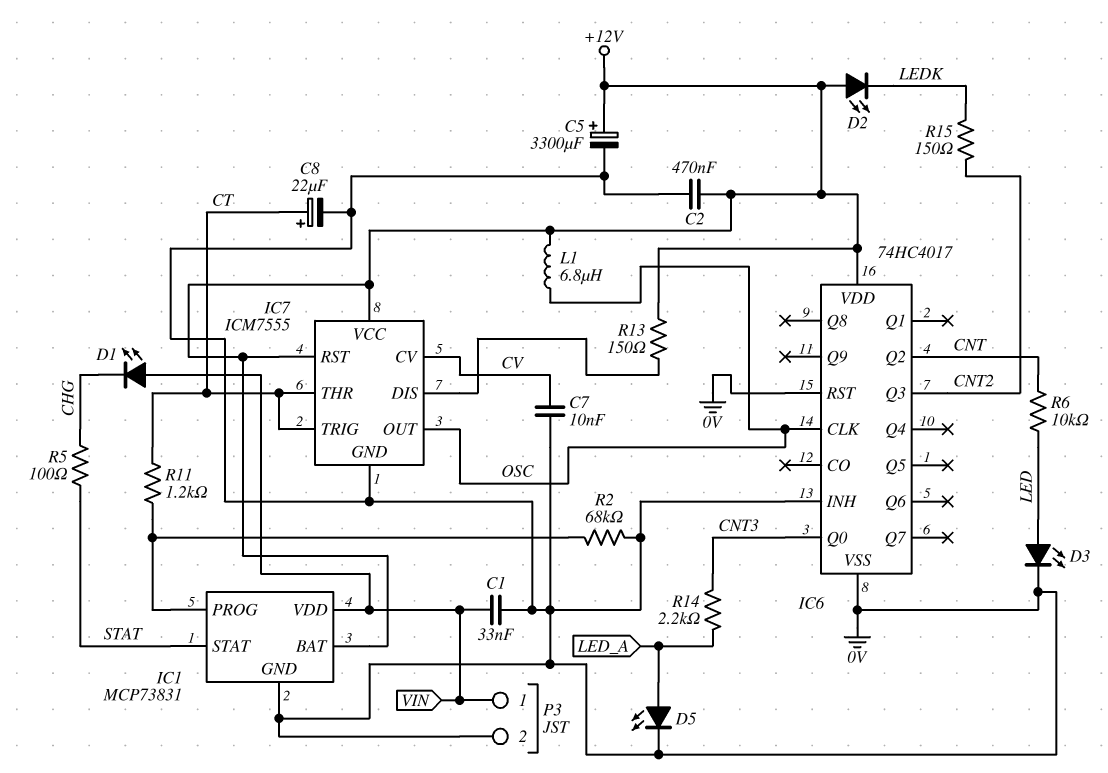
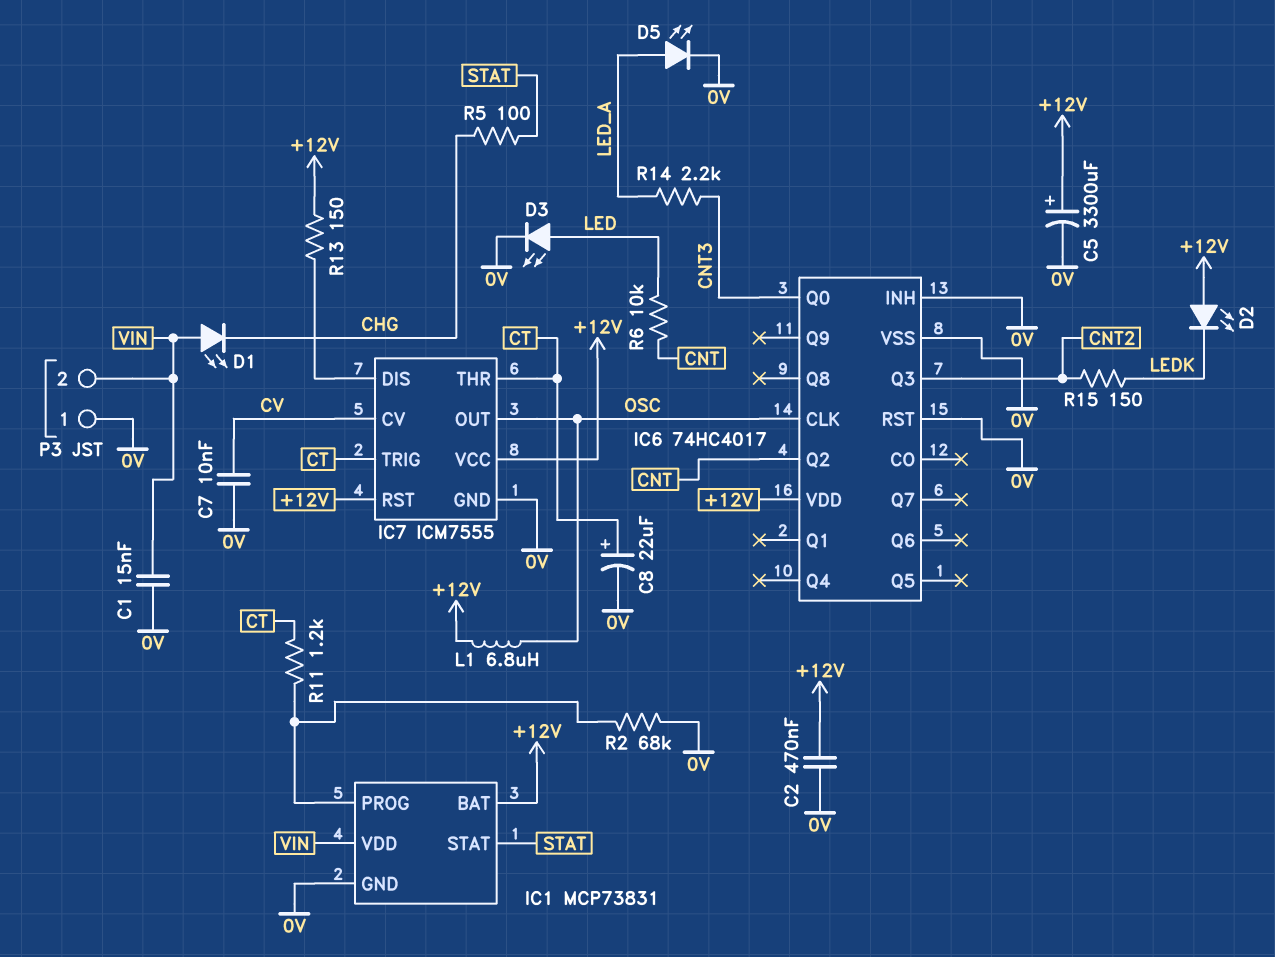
C1: 33nF (0V, VIN) -> 15nF (0V, VIN)
P3 pin 1: VIN -> 0V
P3 pin 2: 0V -> VIN

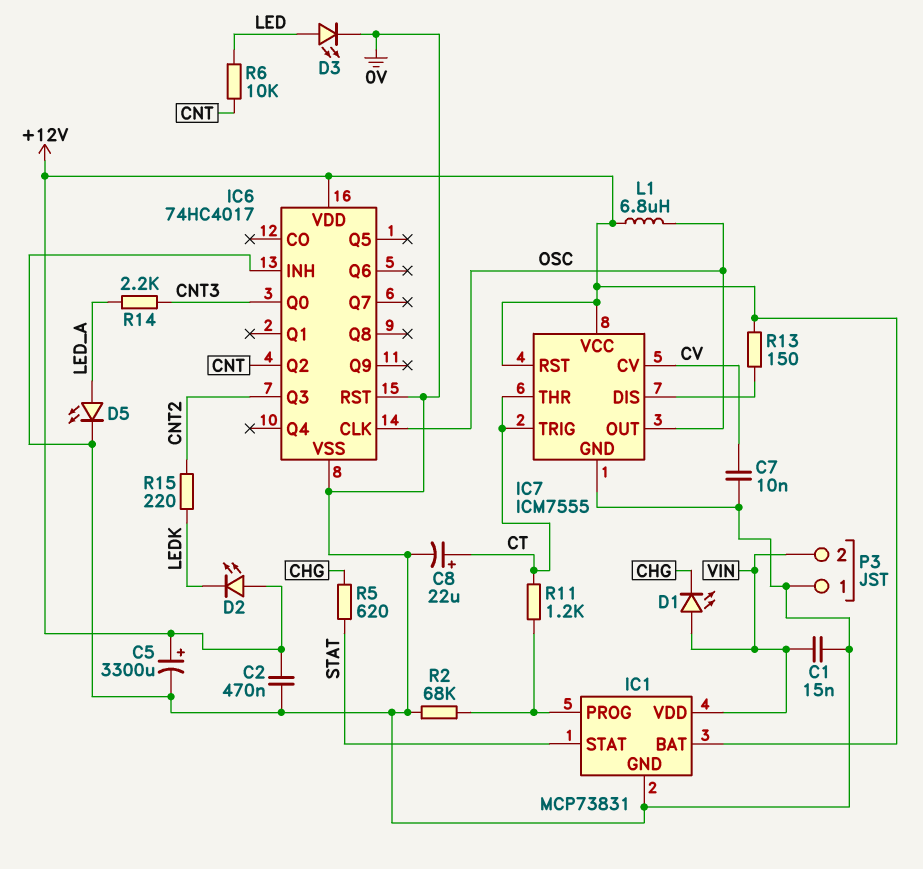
R5: 100 (CHG, STAT) -> 620 (CHG, STAT)
R15: 150 (CNT2, LEDK) -> 220 (CNT2, LEDK)

